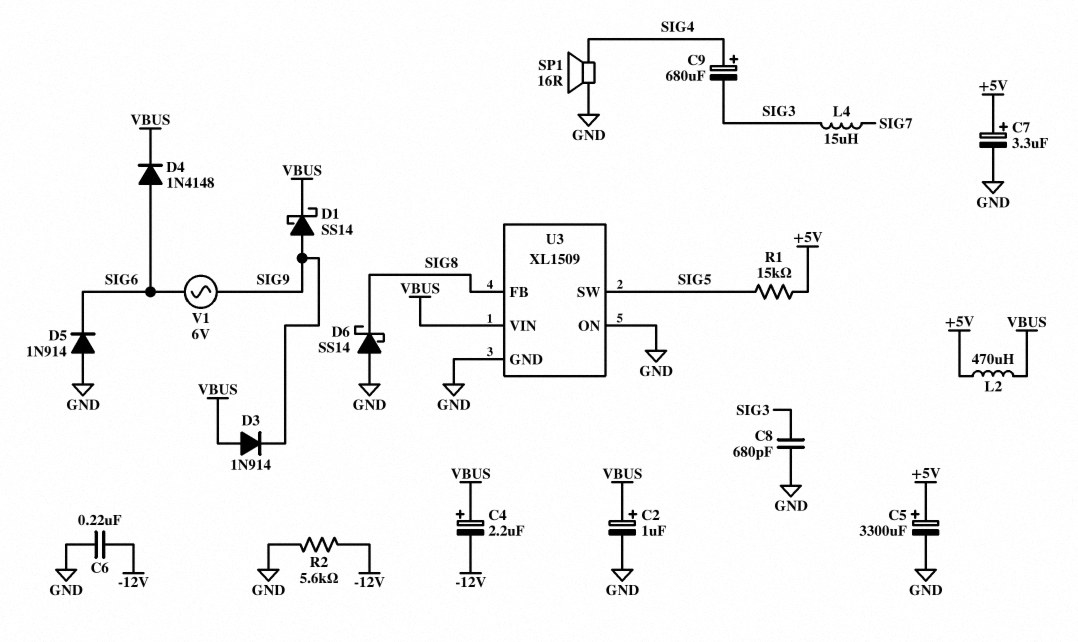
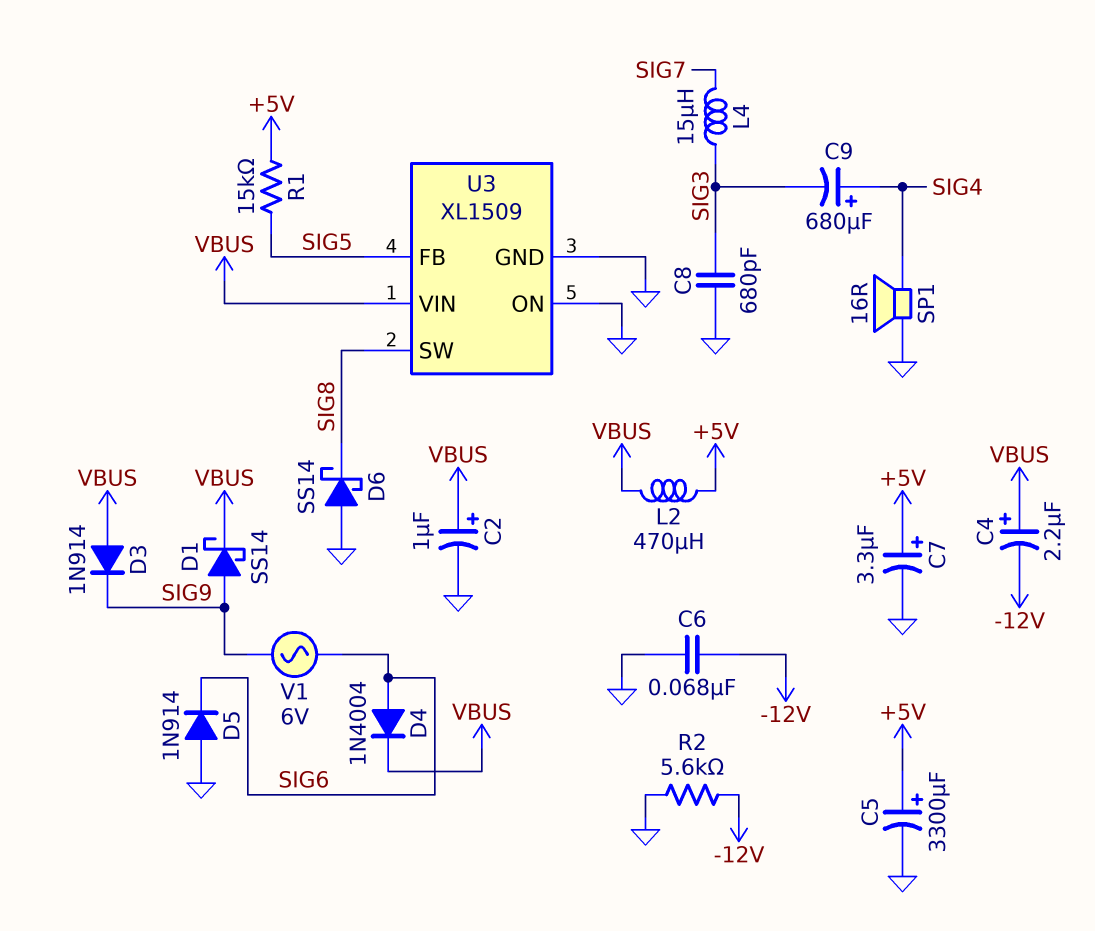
C6: 220nF (-12V, GND) -> 68nF (-12V, GND)
D4: diode 1N4148 (A SIG6, K VBUS) -> diode 1N4004 (A SIG6, K VBUS)
U3 pin FB: SIG8 -> SIG5
U3 pin SW: SIG5 -> SIG8

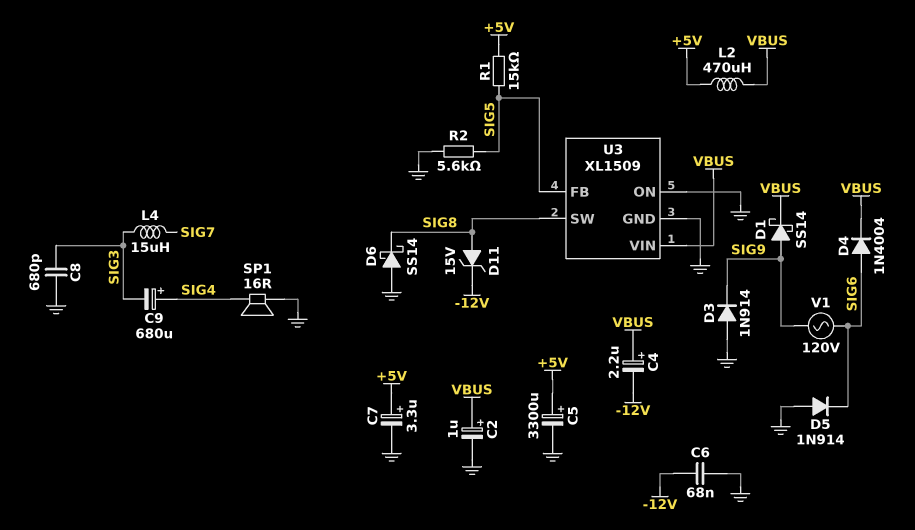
D3: diode 1N914 (A VBUS, K SIG9) -> diode 1N914 (A GND, K SIG9)
D11: none -> zener 15V (A SIG8, K -12V)
R2: 5.6k (-12V, GND) -> 5.6k (GND, SIG5)
V1: AC 6V (SIG6, SIG9) -> AC 120V (SIG6, SIG9)

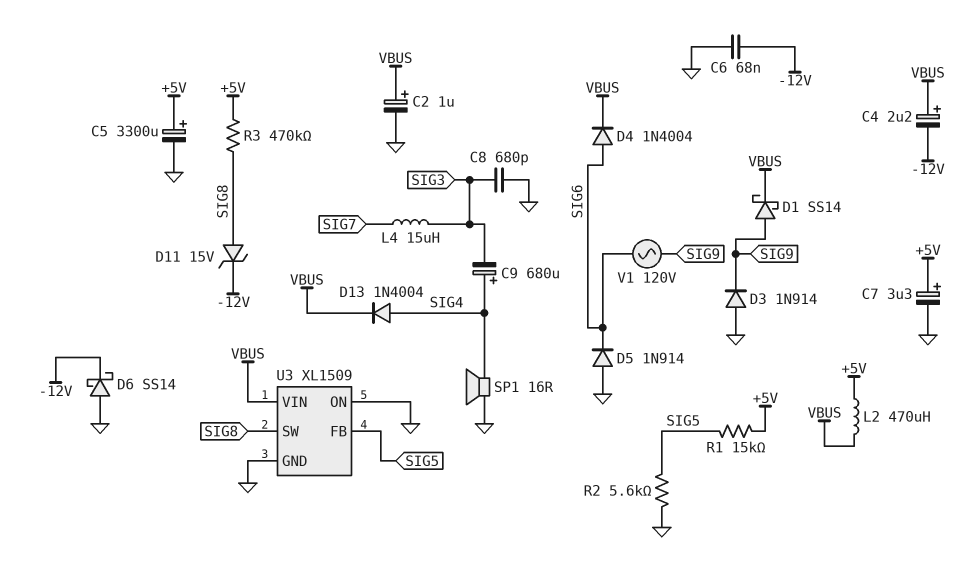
D6: schottky SS14 (A GND, K SIG8) -> schottky SS14 (A GND, K -12V)
D13: none -> diode 1N4004 (A SIG4, K VBUS)
R3: none -> 470k (+5V, SIG8)

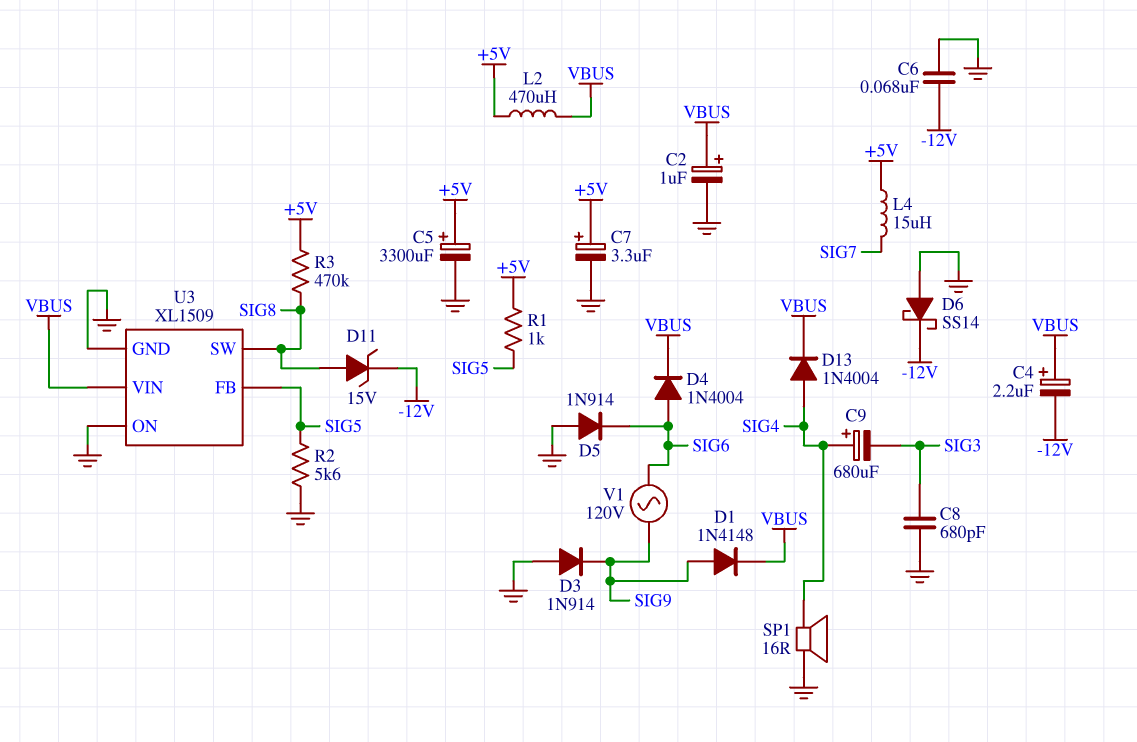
D1: schottky SS14 (A SIG9, K VBUS) -> diode 1N4148 (A SIG9, K VBUS)
L4: 15uH (SIG3, SIG7) -> 15uH (+5V, SIG7)
R1: 15k (+5V, SIG5) -> 1k (+5V, SIG5)

